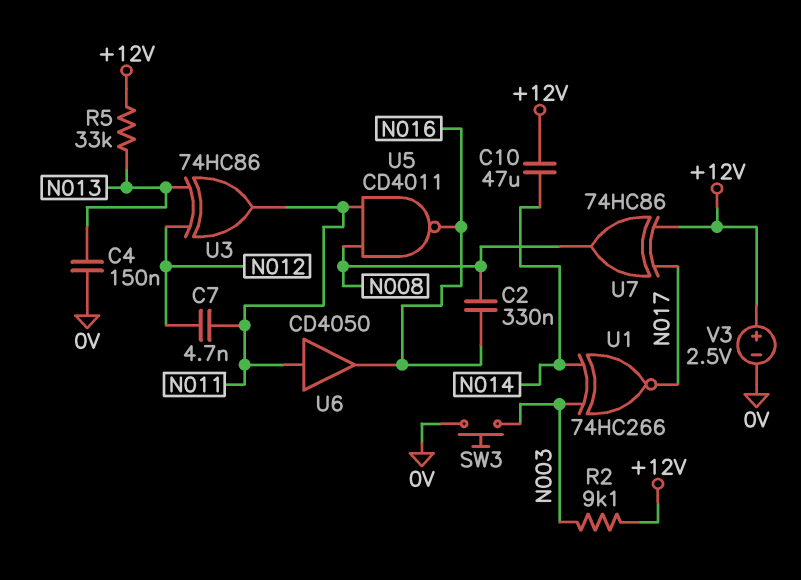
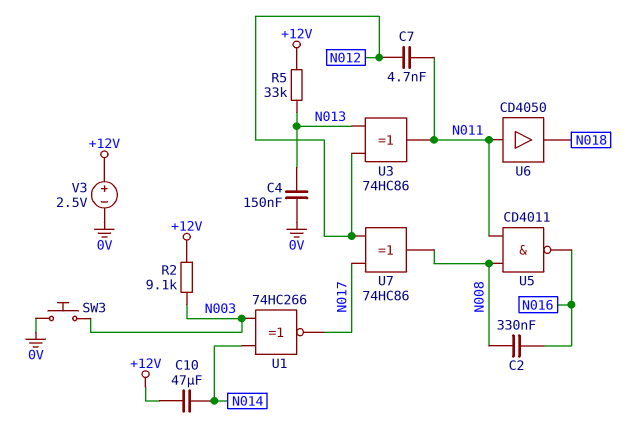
U6: buffer CD4050 (in N011, out N016) -> buffer CD4050 (in N011, out N018)
U7: XOR 74HC86 (in +12V, in N017, out N008) -> XOR 74HC86 (in N012, in N017, out N008)

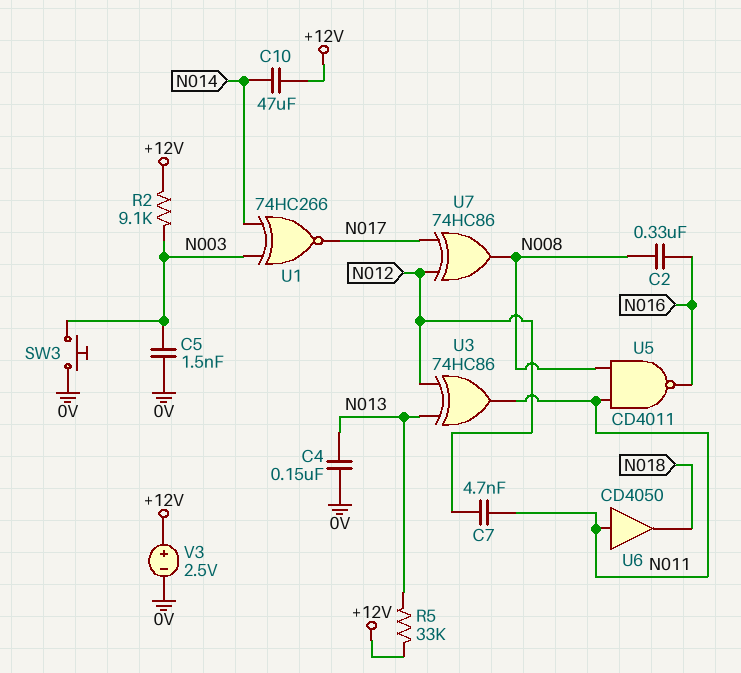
C5: none -> 1.5nF (0V, N003)

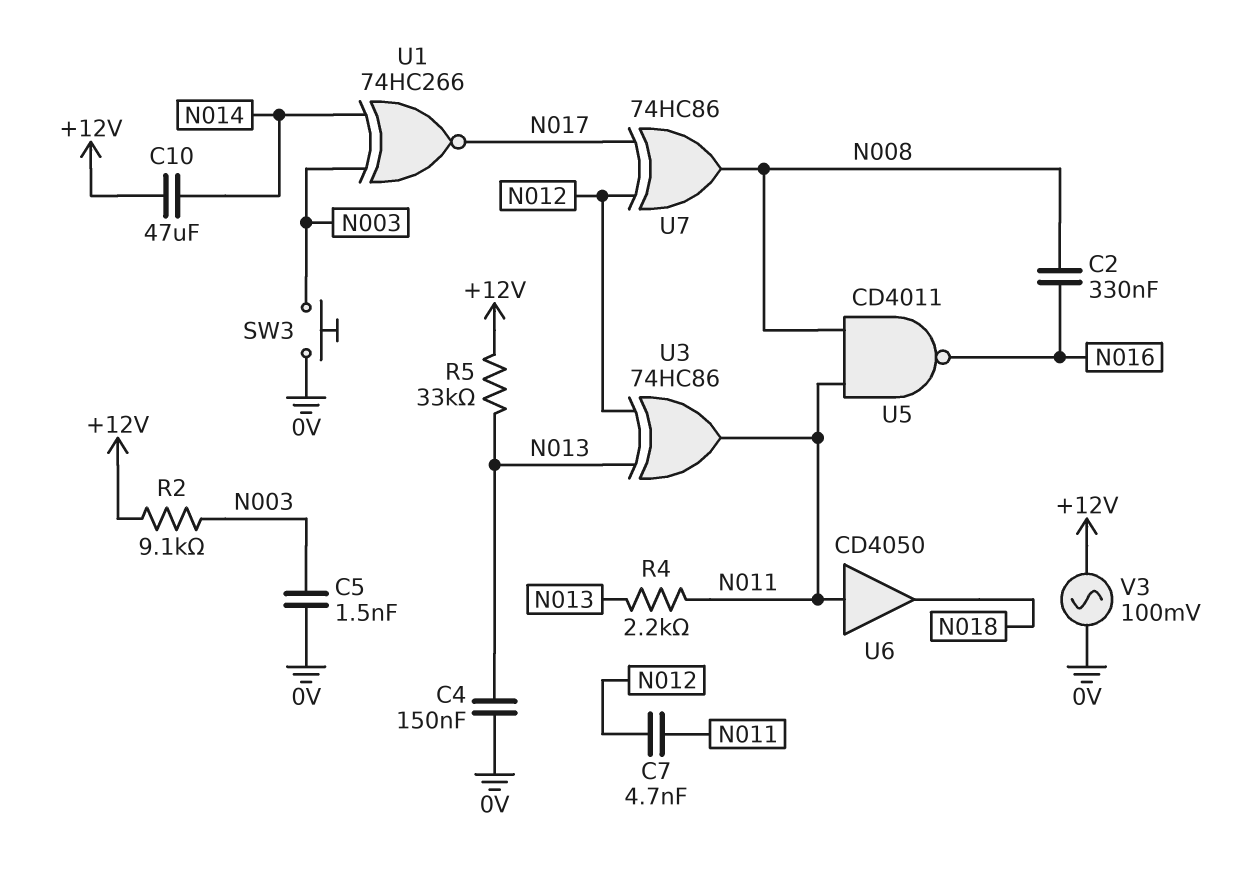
R4: none -> 2.2k (N011, N013)
V3: 2.5V (plus +12V, minus 0V) -> AC 100mV (+12V, 0V)

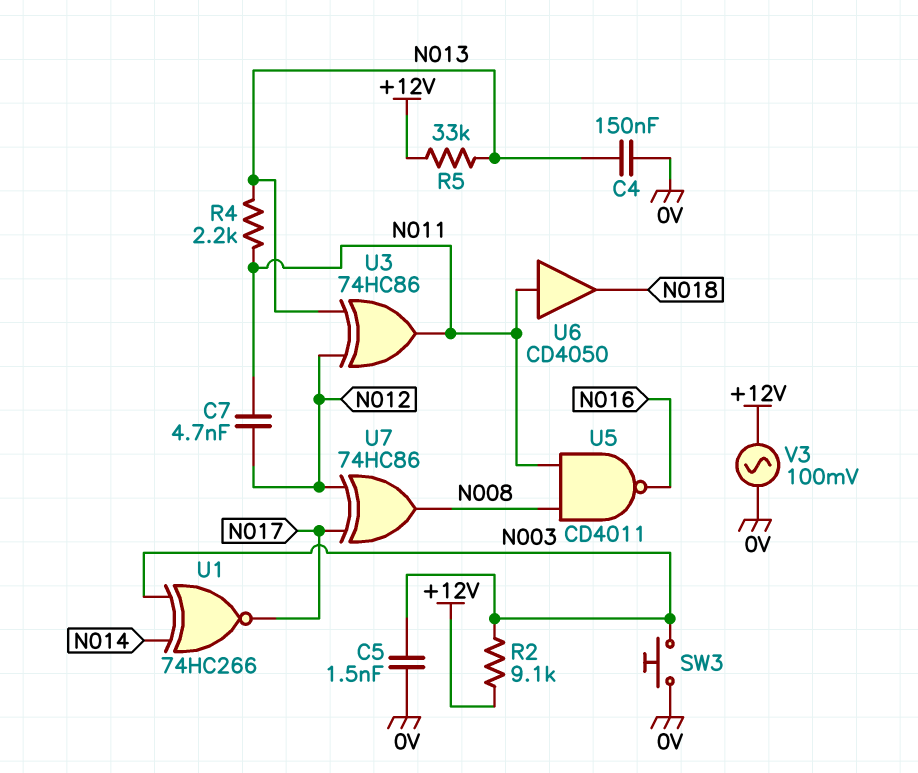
C2: 330nF (N008, N016) -> none
C10: 47uF (+12V, N014) -> none

